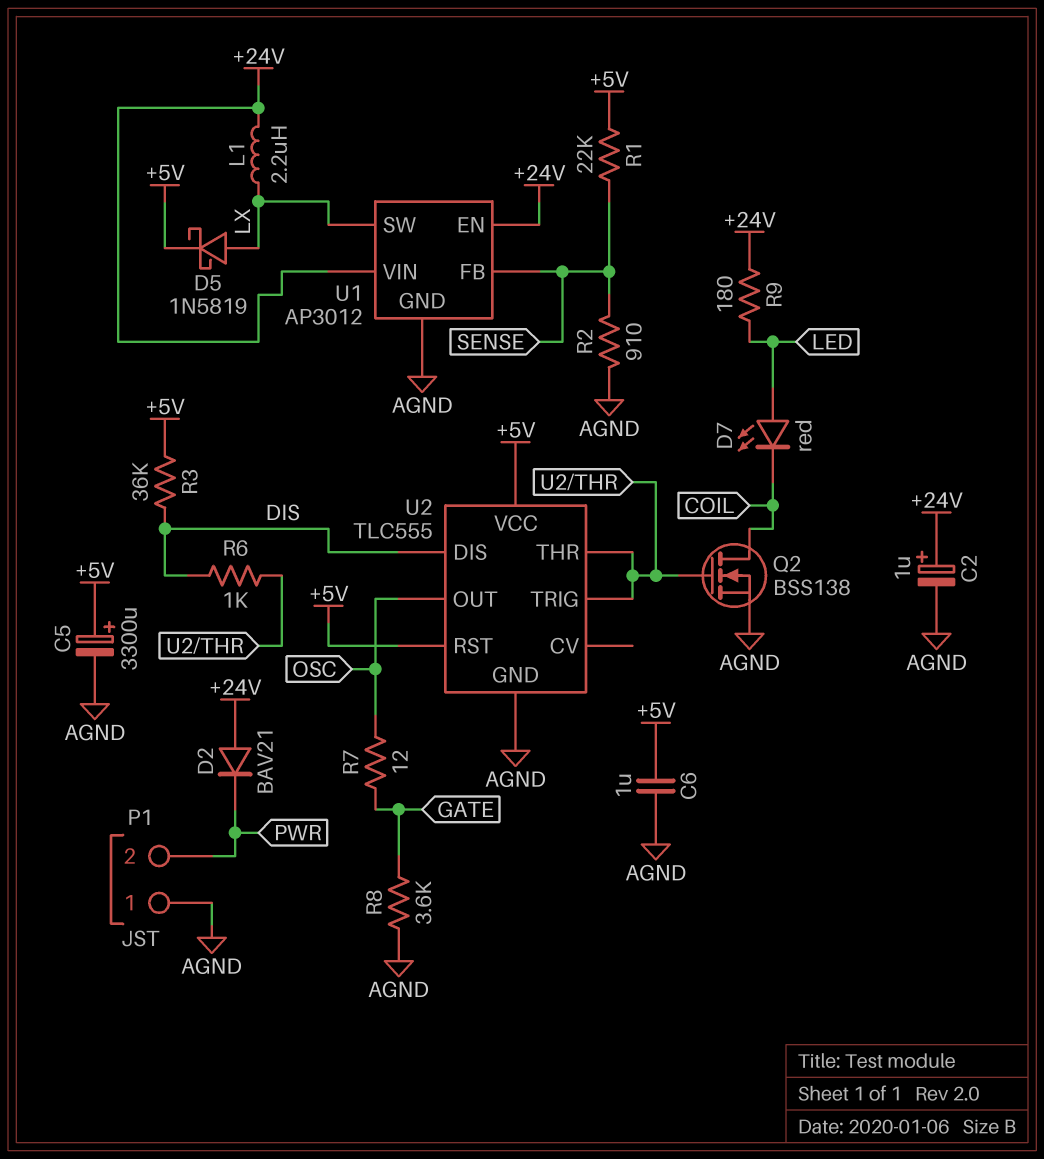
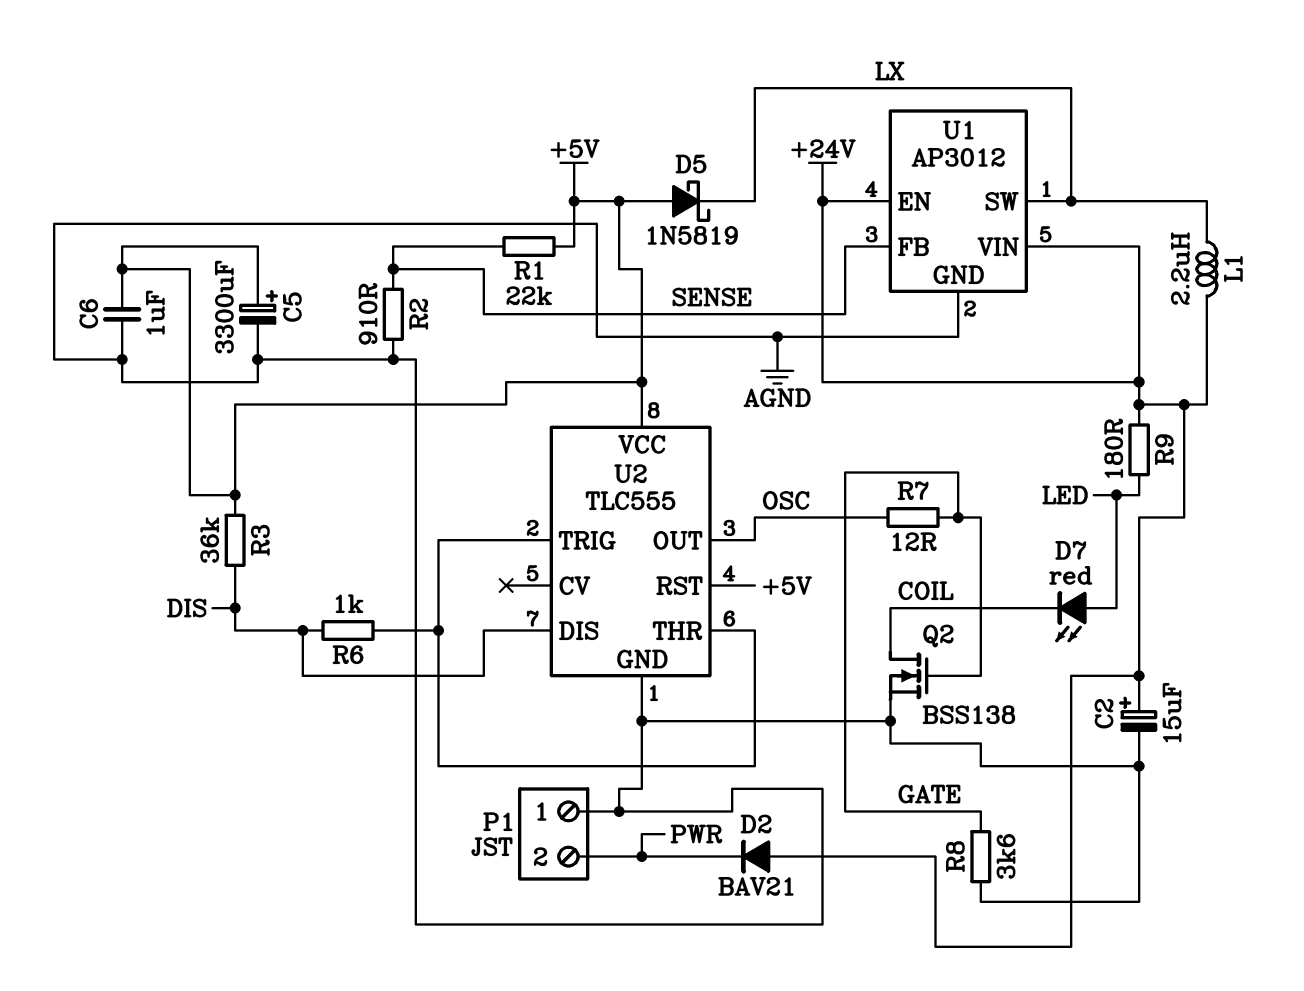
C2: 1uF (plus +24V, minus AGND) -> 15uF (plus +24V, minus AGND)
D5: schottky 1N5819 (A LX, K +5V) -> schottky 1N5819 (A +5V, K LX)
Q2: NMOS BSS138 (G U2/THR, D COIL, S AGND) -> NMOS BSS138 (G GATE, D COIL, S AGND)

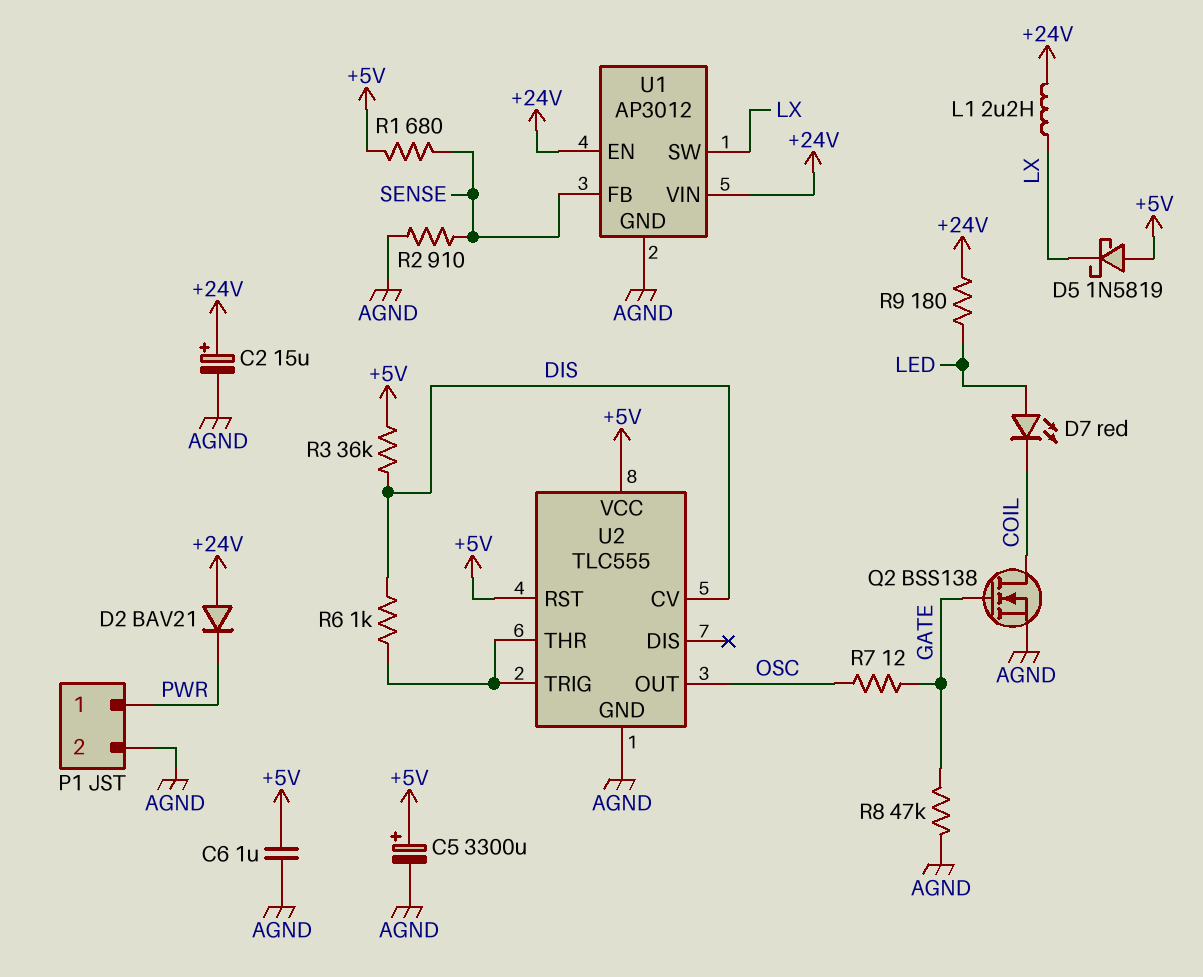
P1 pin 1: AGND -> PWR
P1 pin 2: PWR -> AGND
R1: 22k (+5V, SENSE) -> 680 (+5V, SENSE)
R8: 3.6k (AGND, GATE) -> 47k (AGND, GATE)
U2 pin CV: none -> DIS
U2 pin DIS: DIS -> none

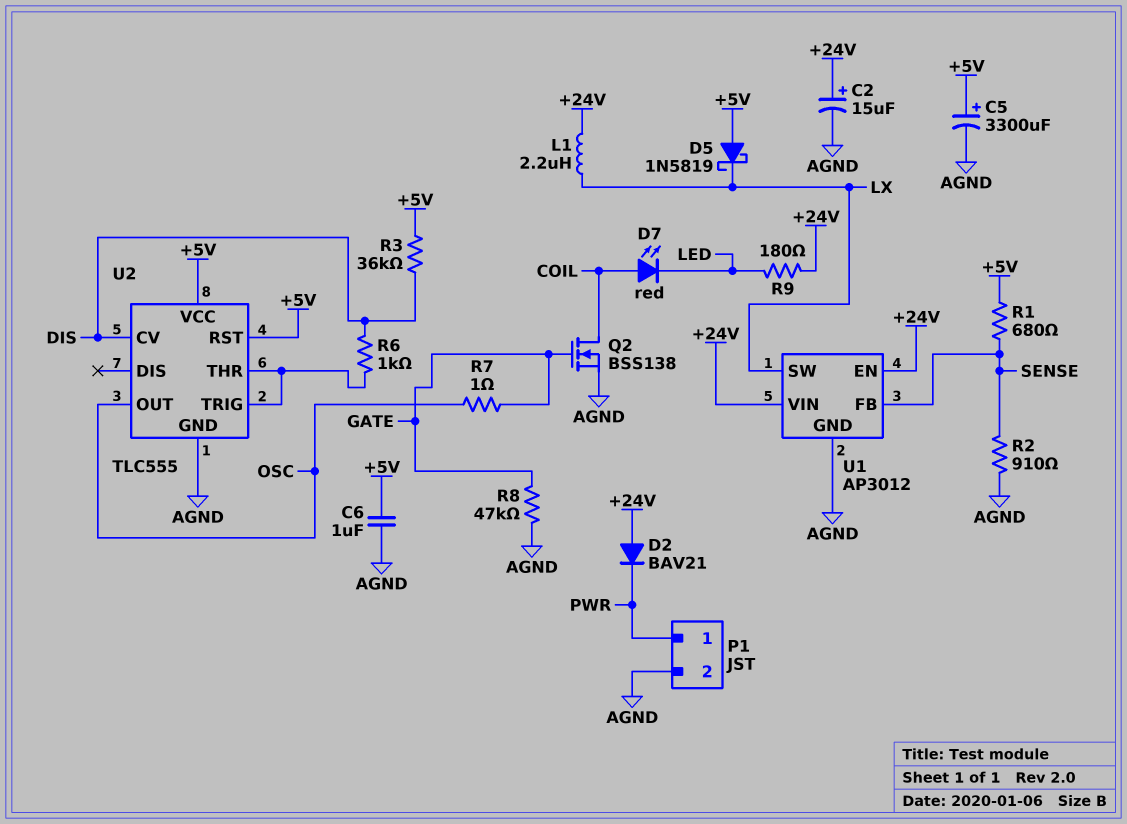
D7: LED red (A LED, K COIL) -> LED red (A COIL, K LED)
R7: 12 (GATE, OSC) -> 1 (GATE, OSC)

